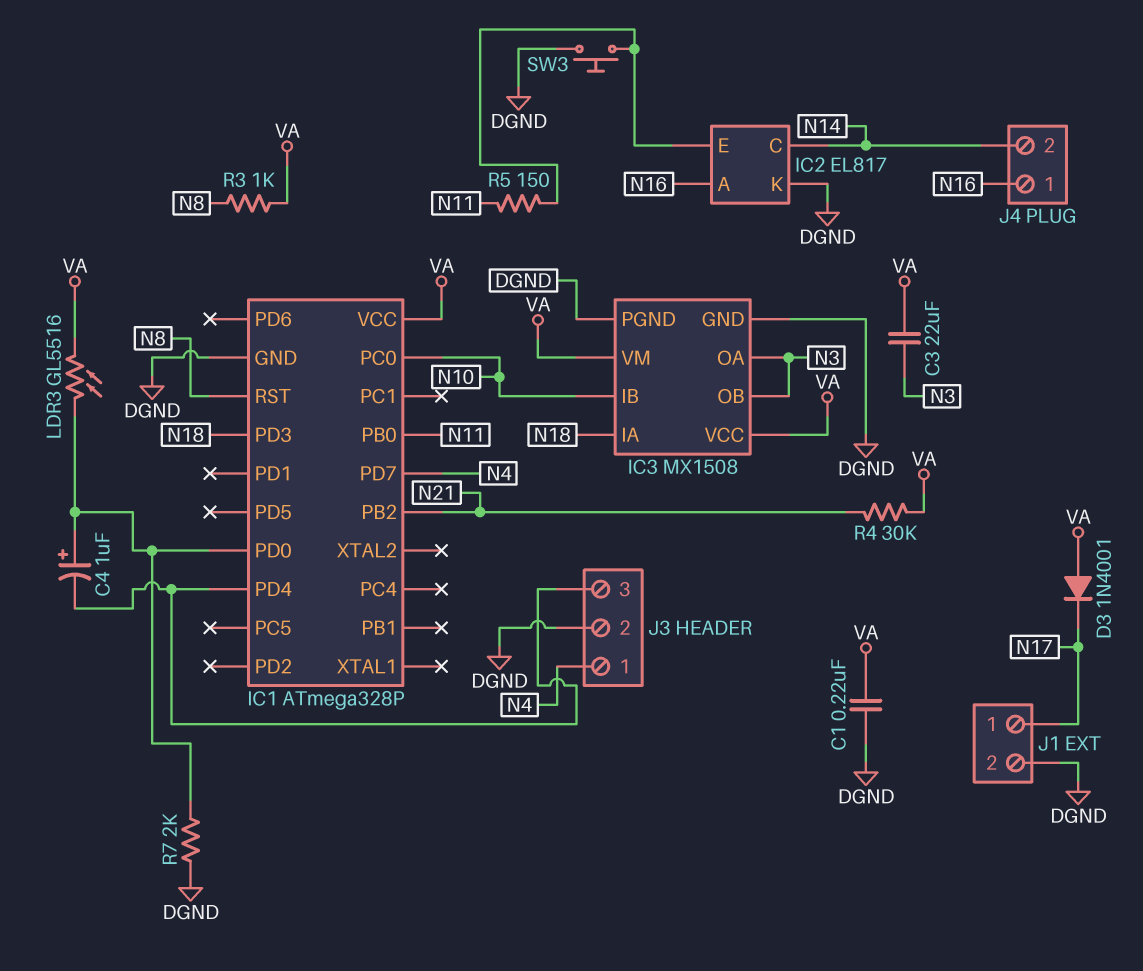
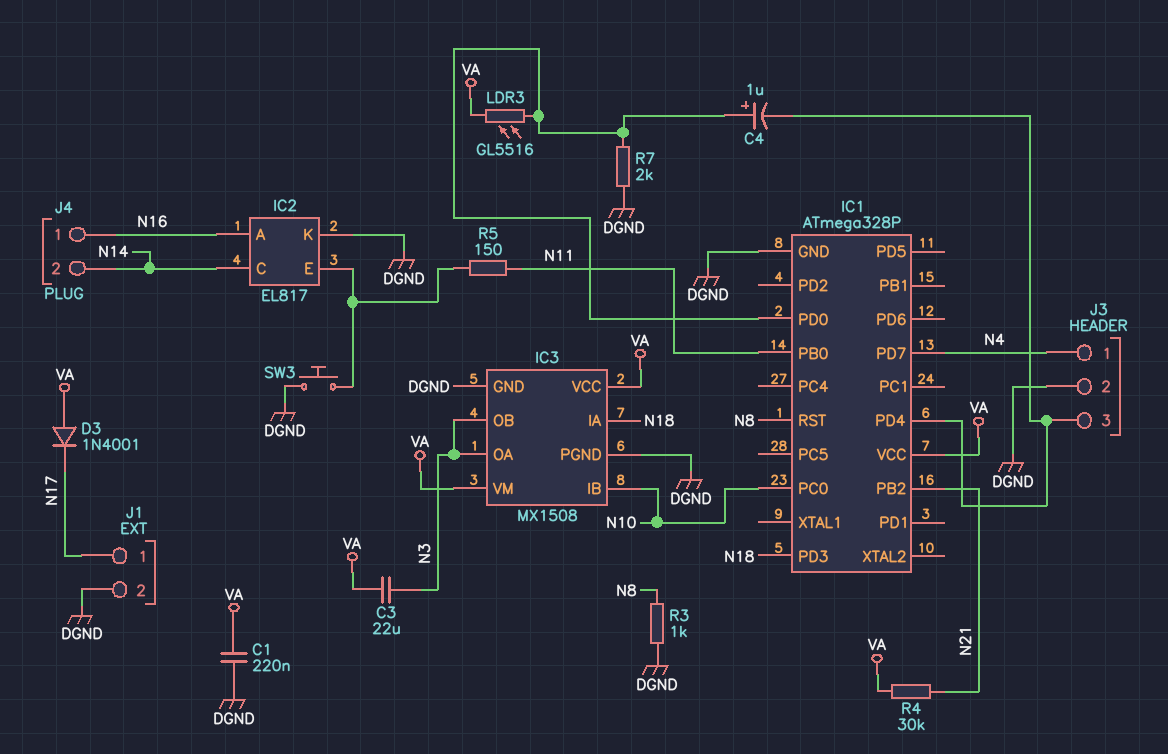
R3: 1k (N8, VA) -> 1k (DGND, N8)

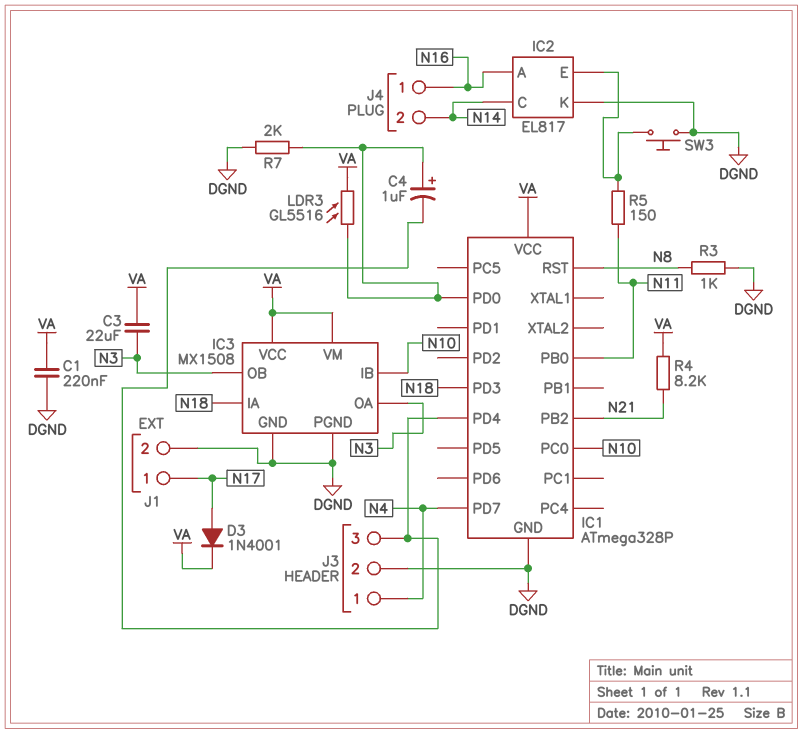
D3: diode 1N4001 (A VA, K N17) -> diode 1N4001 (A N17, K VA)
R4: 30k (N21, VA) -> 8.2k (N21, VA)

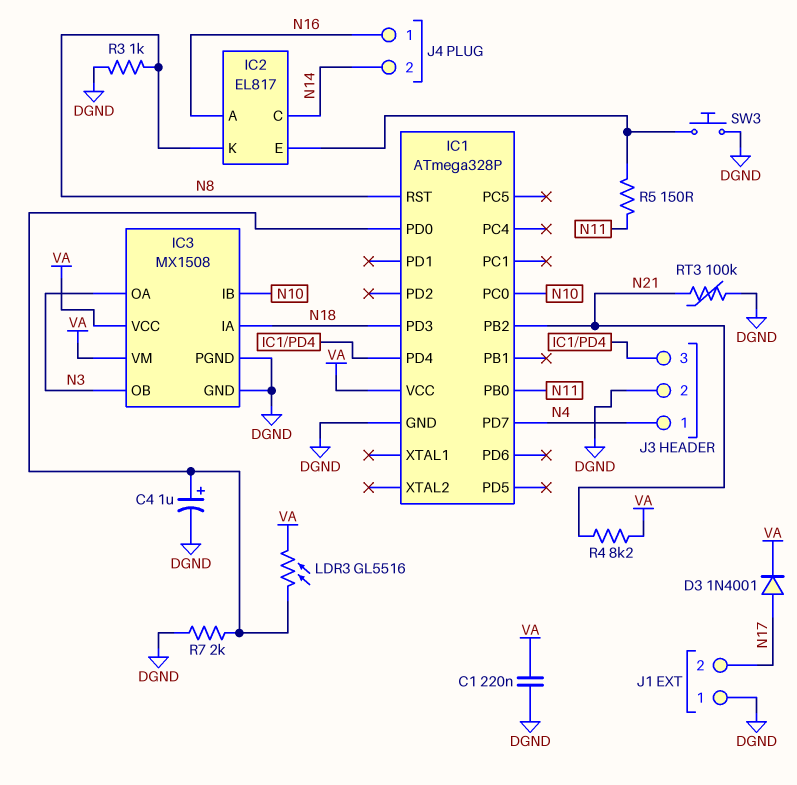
C3: 22uF (N3, VA) -> none
C4: 1uF (plus IC1/PD0, minus IC1/PD4) -> 1uF (plus IC1/PD0, minus DGND)
IC2 pin K: DGND -> N8
J1 pin 1: N17 -> DGND
J1 pin 2: DGND -> N17
RT3: none -> 100k (DGND, N21)

